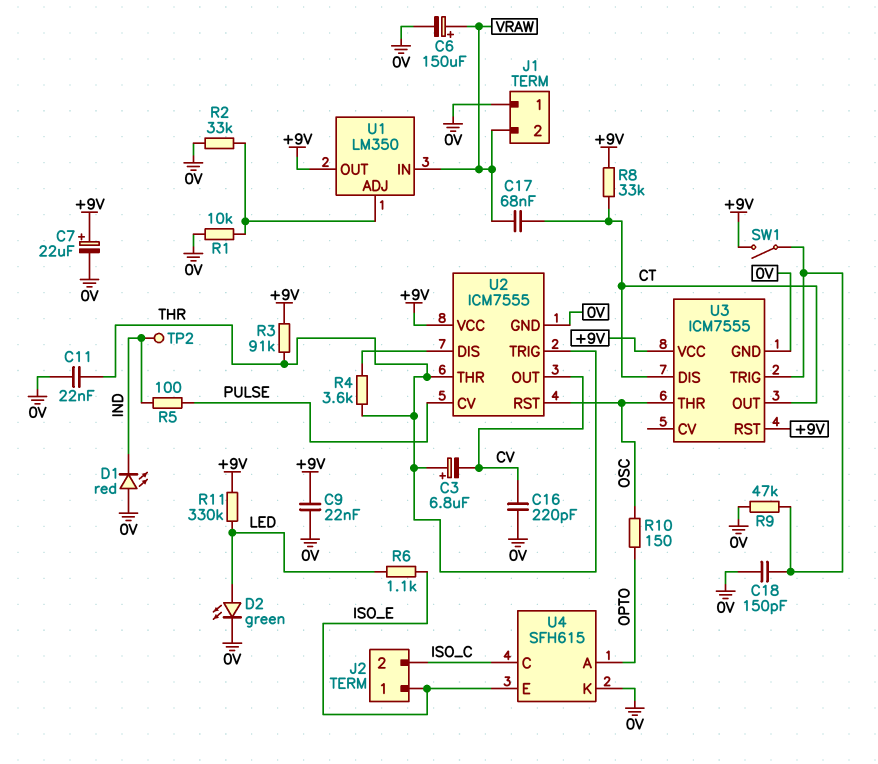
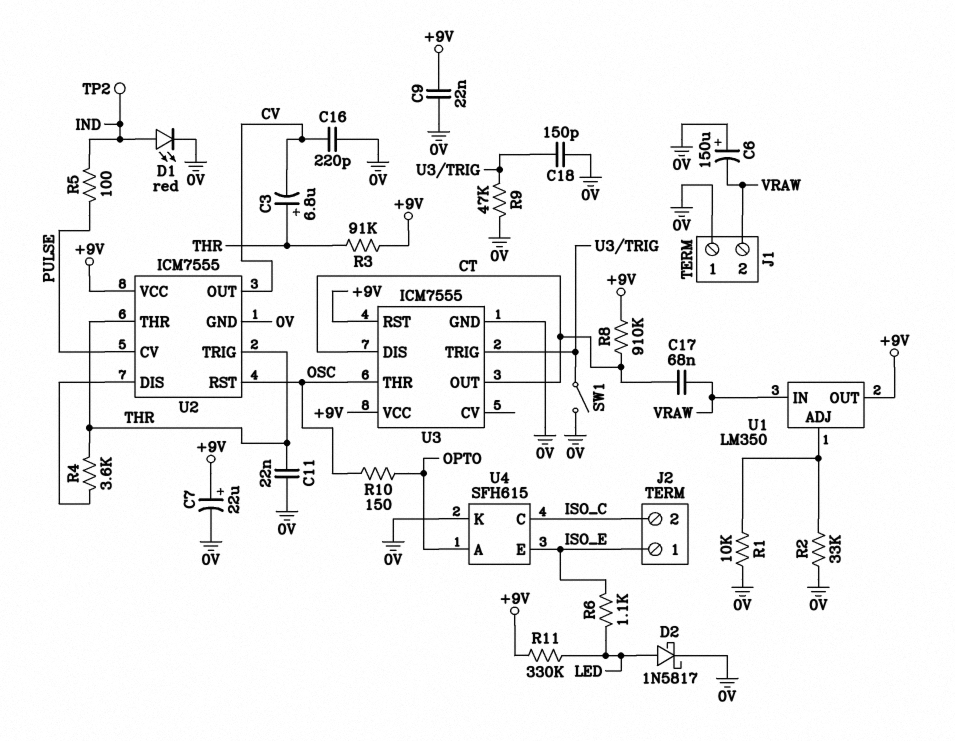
C6: 150uF (plus VRAW, minus 0V) -> 150uF (plus 0V, minus VRAW)
D1: LED red (A 0V, K IND) -> LED red (A IND, K 0V)
D2: LED green (A LED, K 0V) -> schottky 1N5817 (A LED, K 0V)
R8: 33k (+9V, CT) -> 910k (+9V, CT)
SW1: switch (+9V, U3/TRIG) -> switch (0V, U3/TRIG)

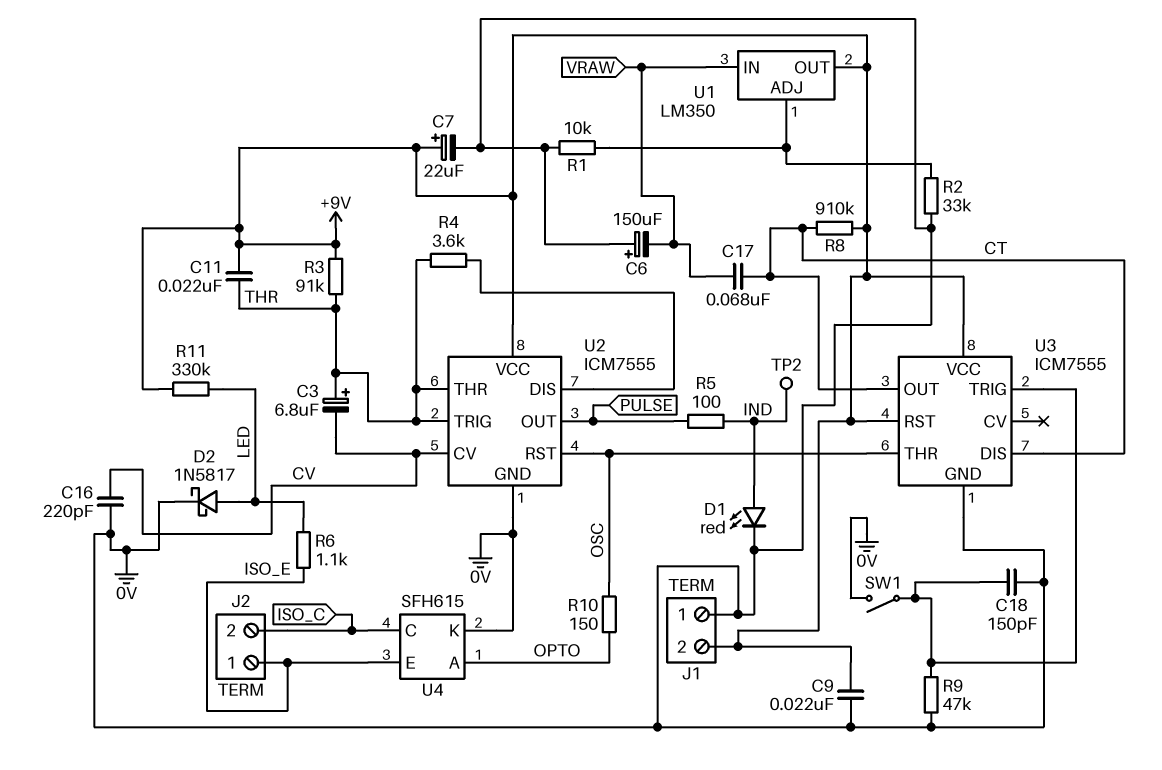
C11: 22nF (0V, THR) -> 22nF (+9V, THR)
J1 pin 2: VRAW -> +9V
U2 pin CV: PULSE -> CV
U2 pin OUT: CV -> PULSE

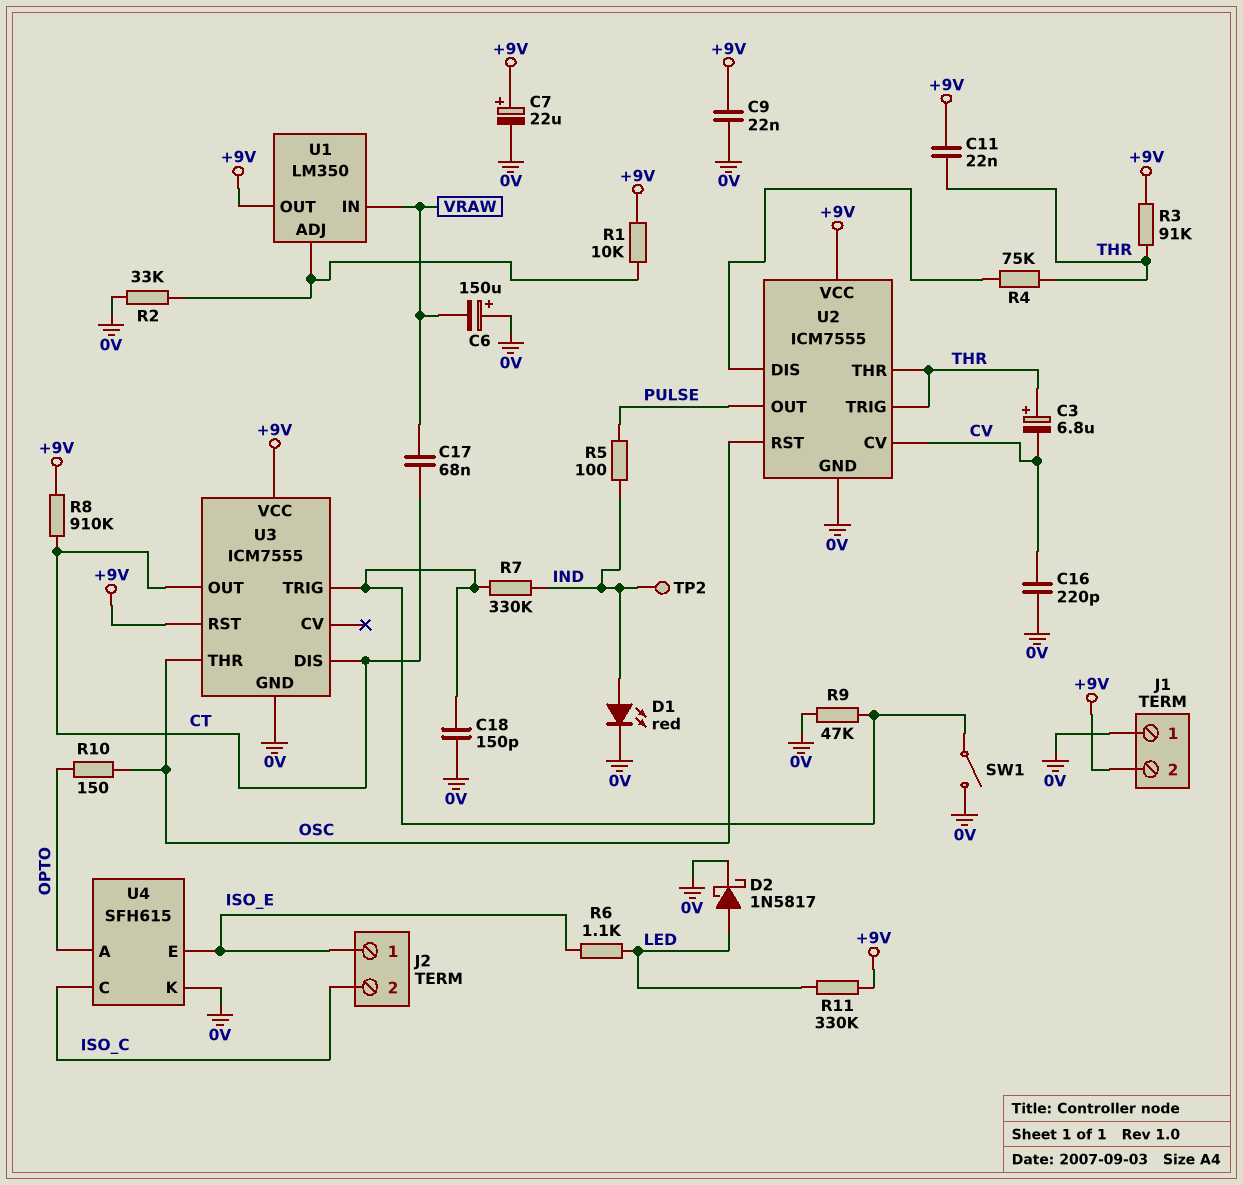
R1: 10k (0V, U1/ADJ) -> 10k (+9V, U1/ADJ)
R4: 3.6k (THR, U2/DIS) -> 75k (THR, U2/DIS)
R7: none -> 330k (IND, U3/TRIG)

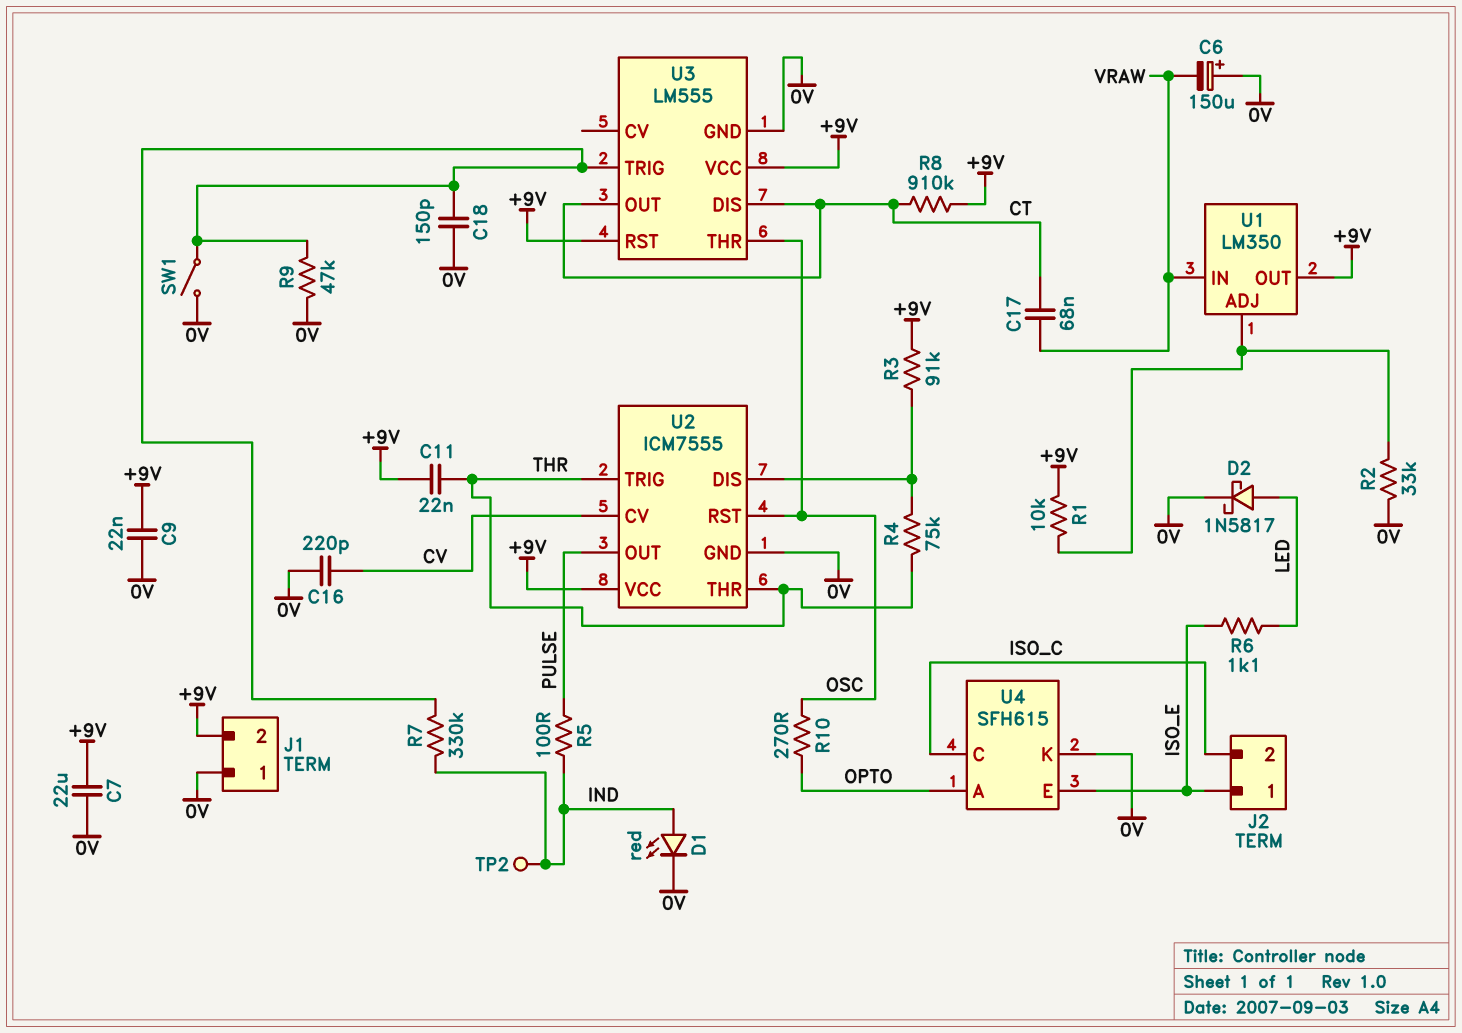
C3: 6.8uF (plus THR, minus CV) -> none
C7: 22uF (plus +9V, minus 0V) -> 22uF (+9V, 0V)
R3: 91k (+9V, THR) -> 91k (+9V, U2/DIS)
R10: 150 (OPTO, OSC) -> 270 (OPTO, OSC)
R11: 330k (+9V, LED) -> none
U3: ICM7555 -> LM555

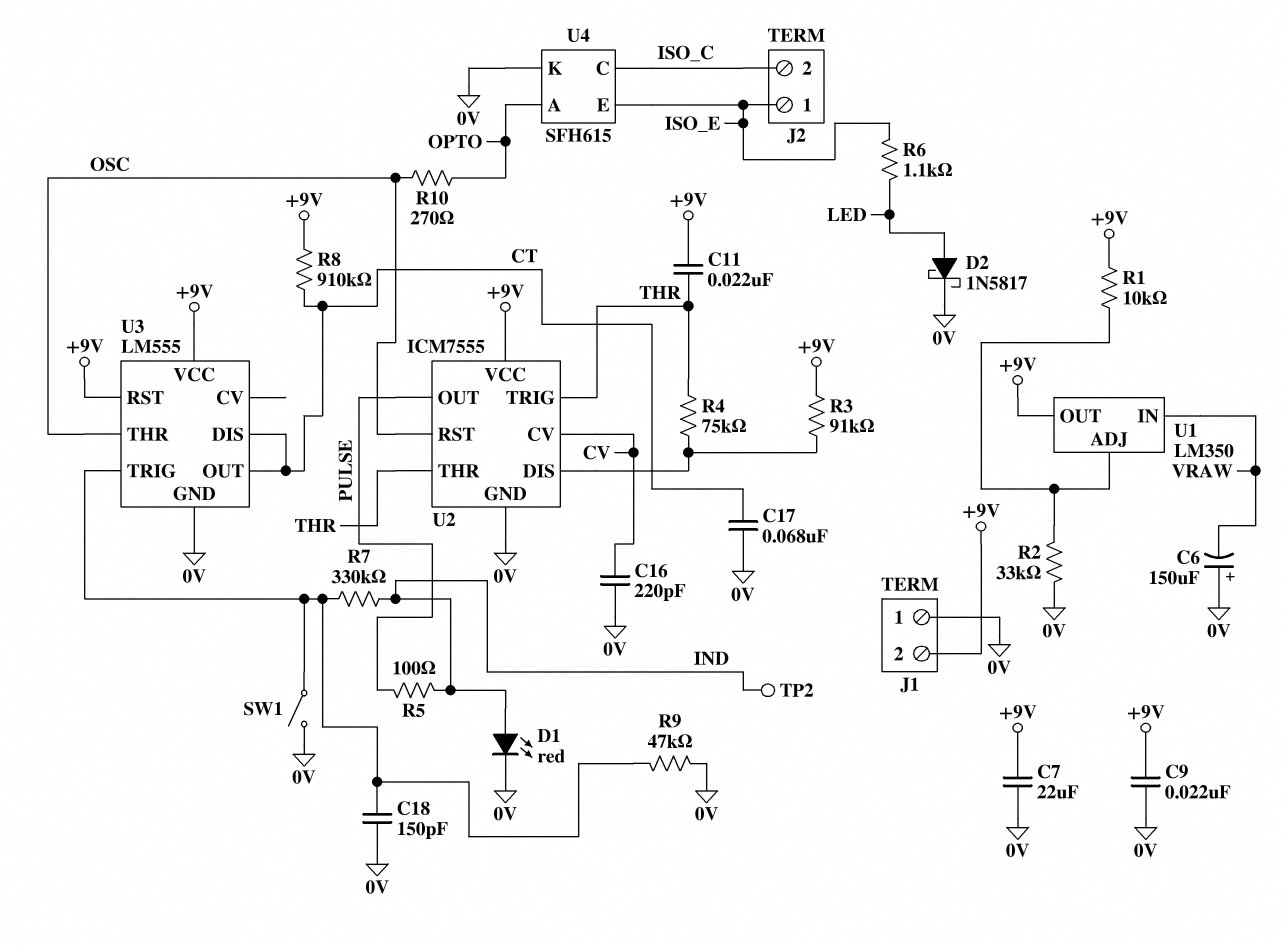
C17: 68nF (CT, VRAW) -> 68nF (0V, CT)

